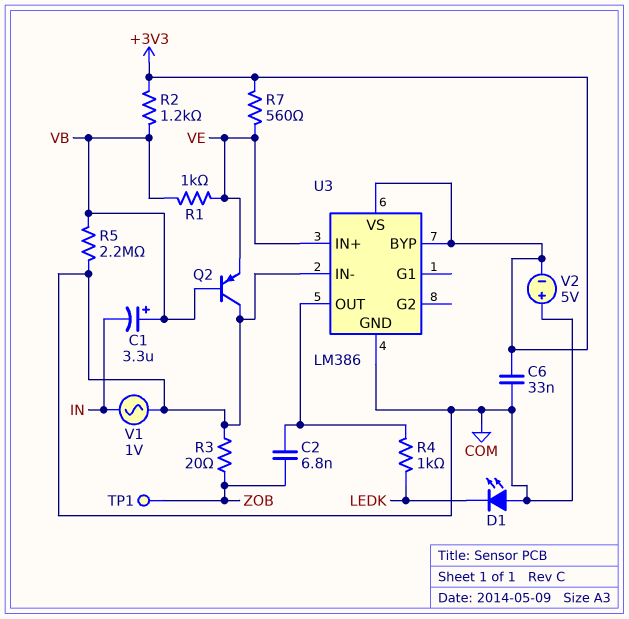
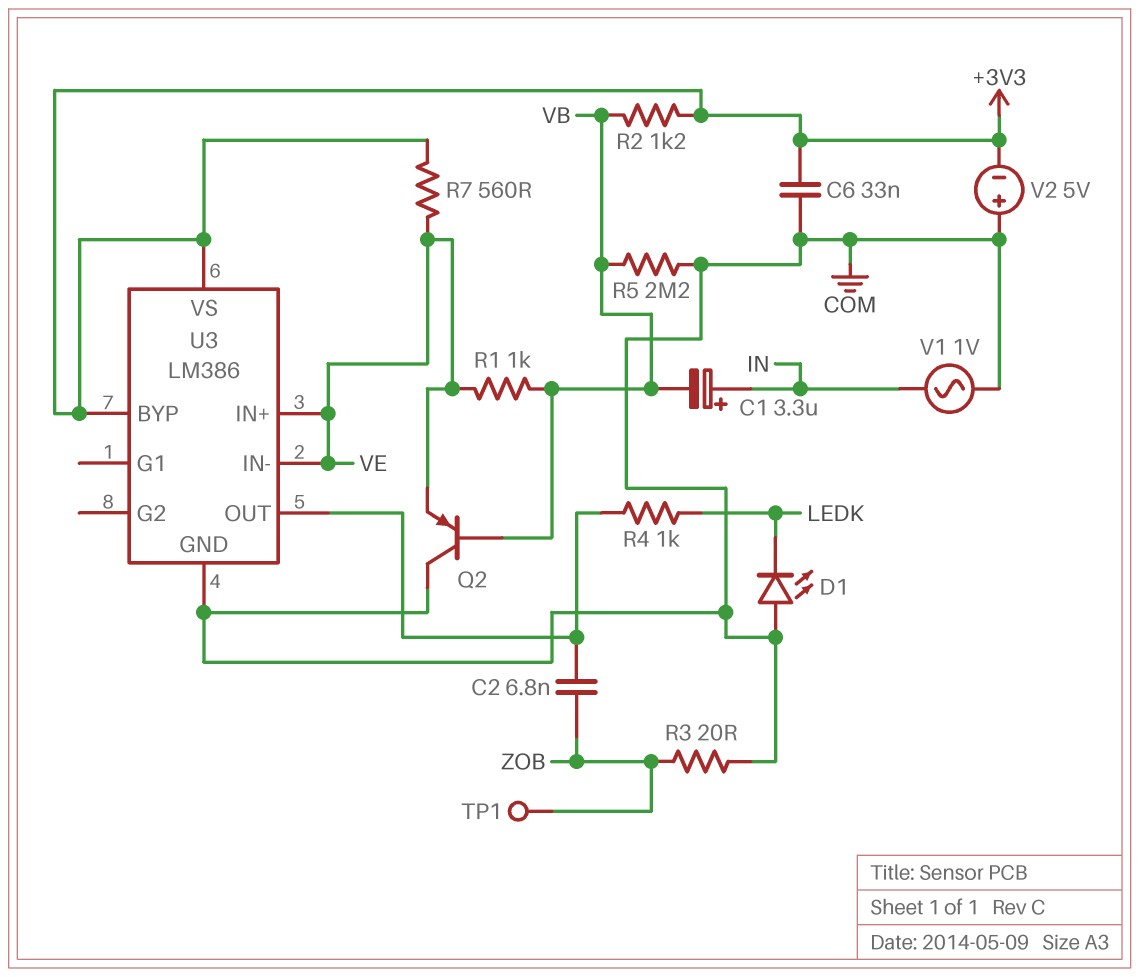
C1: 3.3uF (plus VB, minus IN) -> 3.3uF (plus IN, minus VB)
U3 pin IN-: COM -> VE

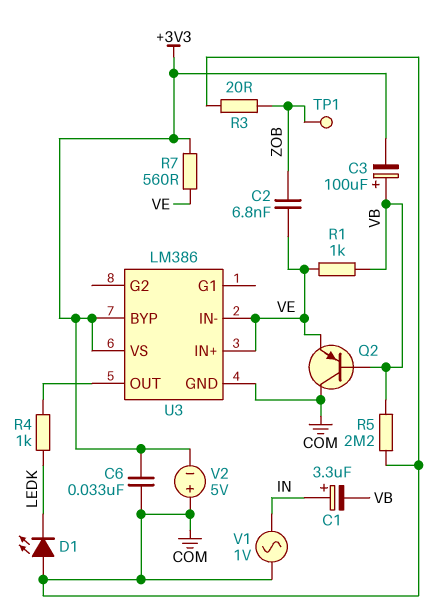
C2: 6.8nF (U3/OUT, ZOB) -> 6.8nF (VE, ZOB)
C3: none -> 100uF (plus VB, minus +3V3)
R2: 1.2k (+3V3, VB) -> none

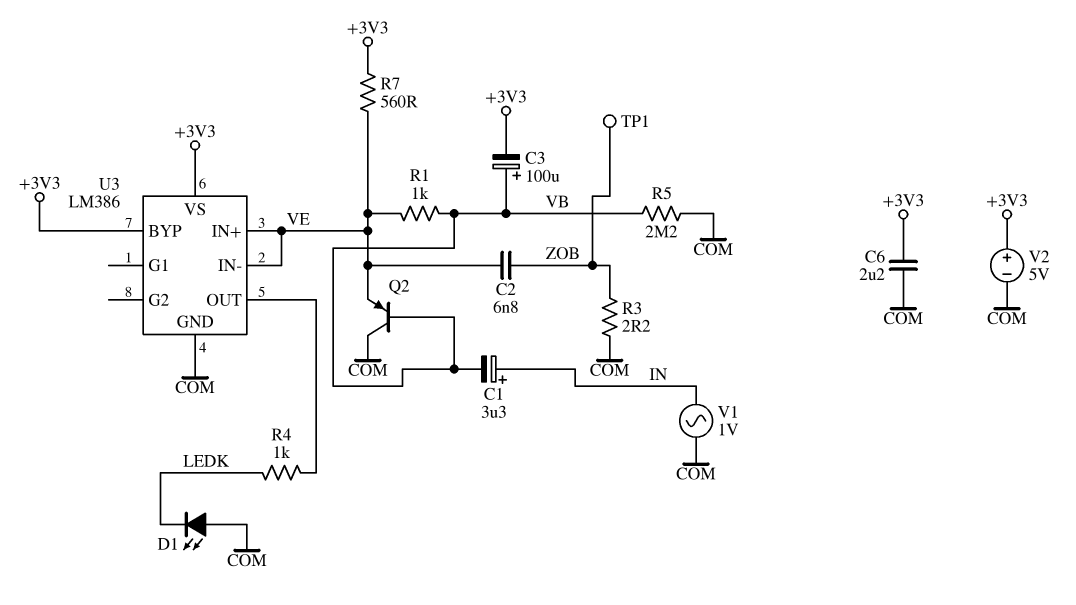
C6: 33nF (+3V3, COM) -> 2.2uF (+3V3, COM)
R3: 20 (COM, ZOB) -> 2.2 (COM, ZOB)
V2: 5V (plus COM, minus +3V3) -> 5V (plus +3V3, minus COM)

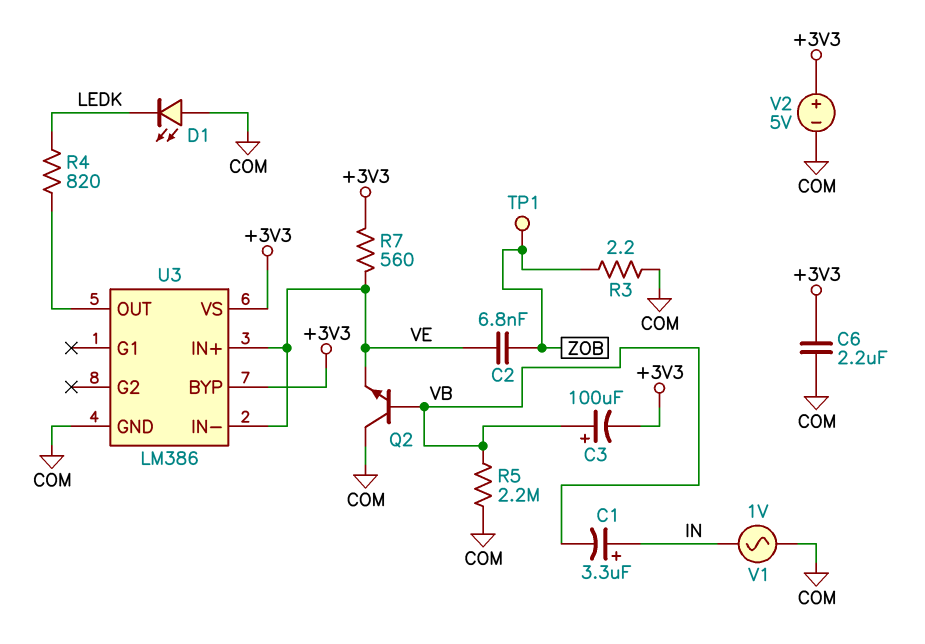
Q2: PNP (B VB, C COM, E VE) -> NPN (B VB, C COM, E VE)
R1: 1k (VB, VE) -> none
R4: 1k (LEDK, U3/OUT) -> 820 (LEDK, U3/OUT)

